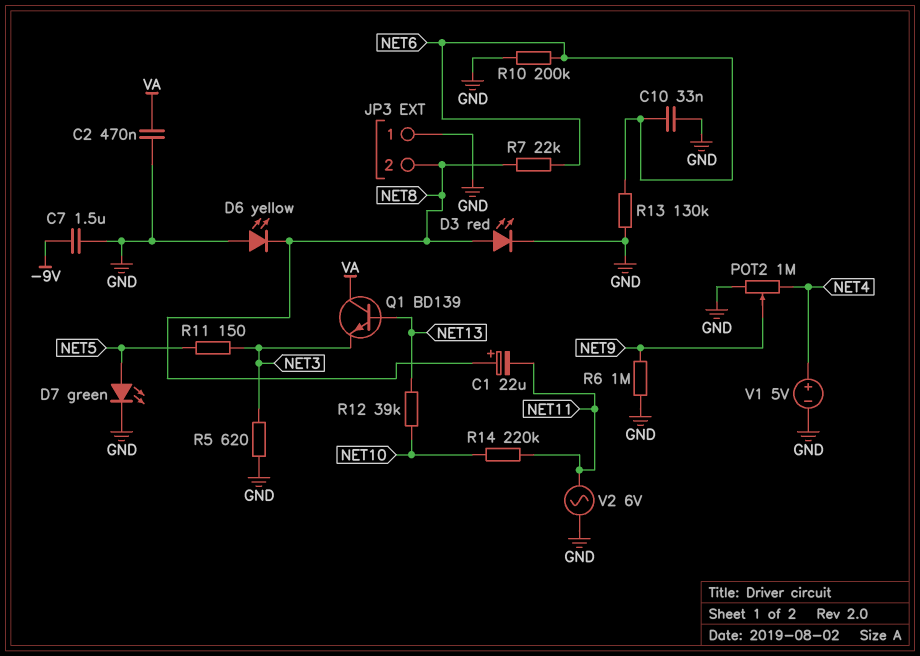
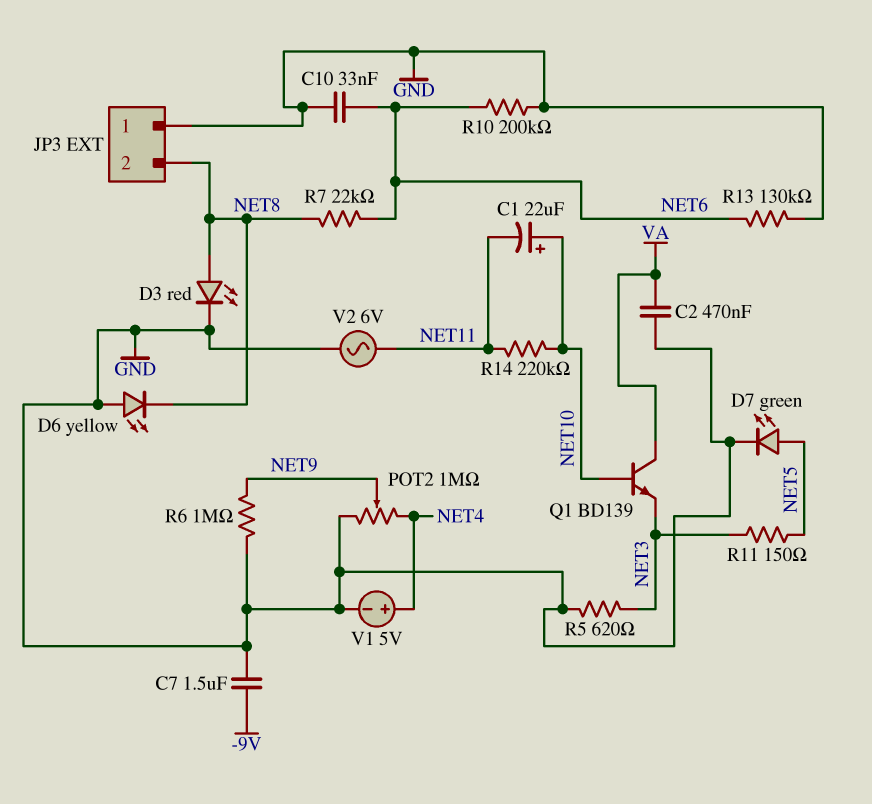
C1: 22uF (plus NET8, minus NET11) -> 22uF (plus NET10, minus NET11)
Q1: NPN BD139 (B NET13, C VA, E NET3) -> NPN BD139 (B NET10, C VA, E NET3)
R12: 39k (NET10, NET13) -> none

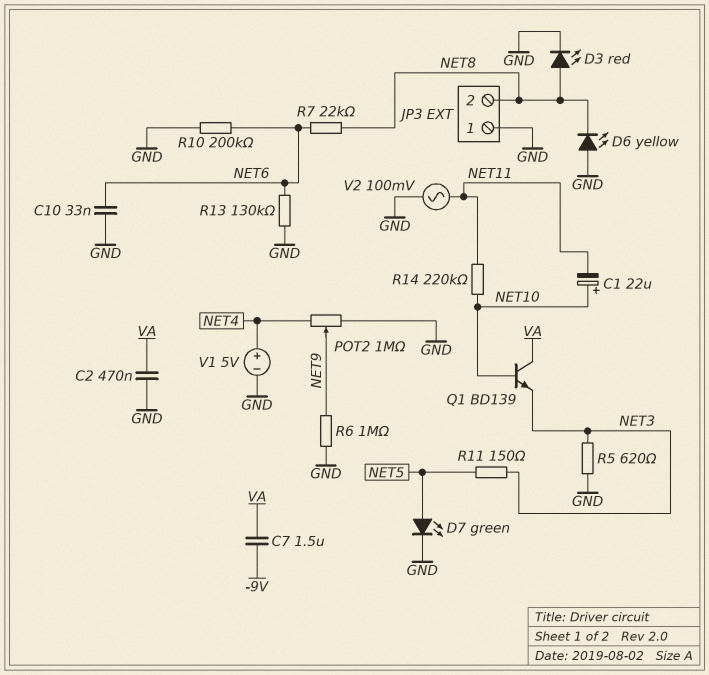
C7: 1.5uF (-9V, GND) -> 1.5uF (-9V, VA)
V2: AC 6V (GND, NET11) -> AC 100mV (GND, NET11)

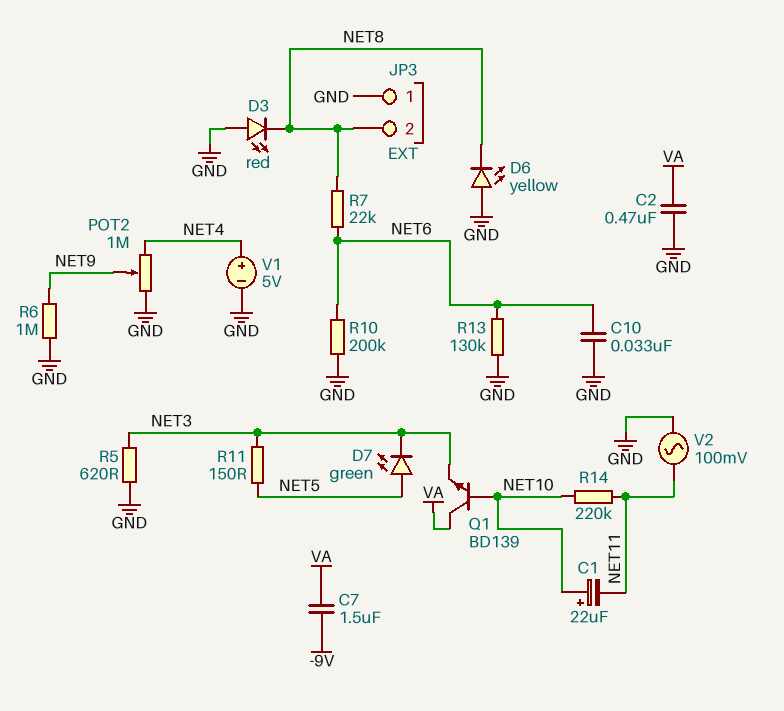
D3: LED red (A NET8, K GND) -> LED red (A GND, K NET8)
D7: LED green (A NET5, K GND) -> LED green (A NET5, K NET3)

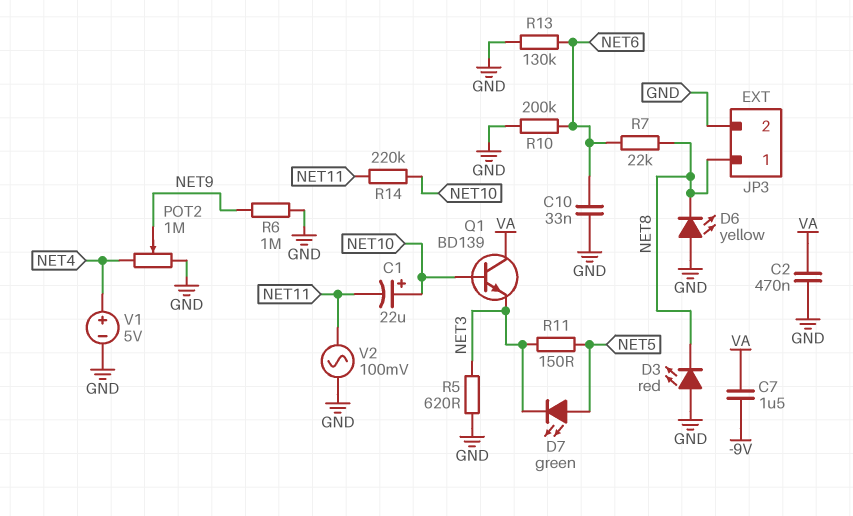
JP3 pin 1: GND -> NET8
JP3 pin 2: NET8 -> GND

